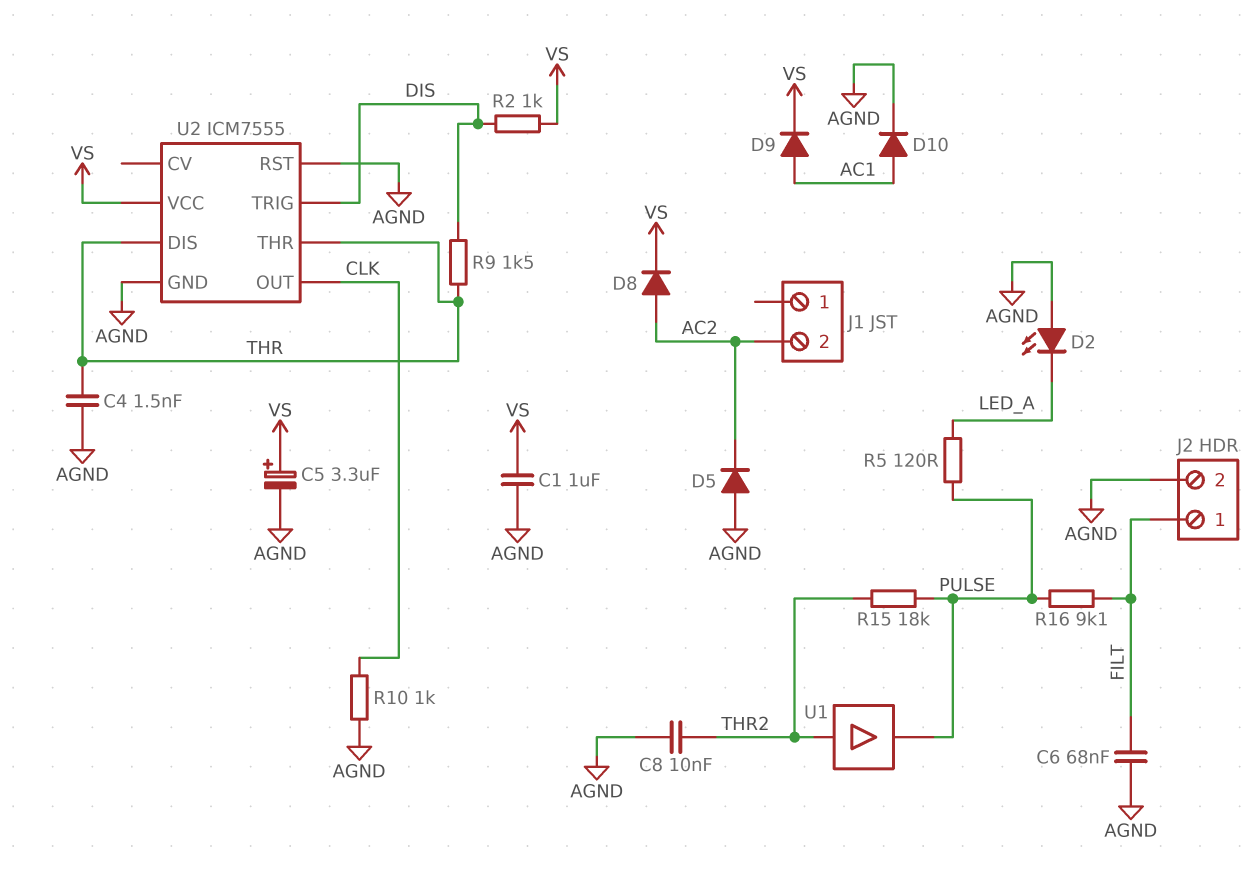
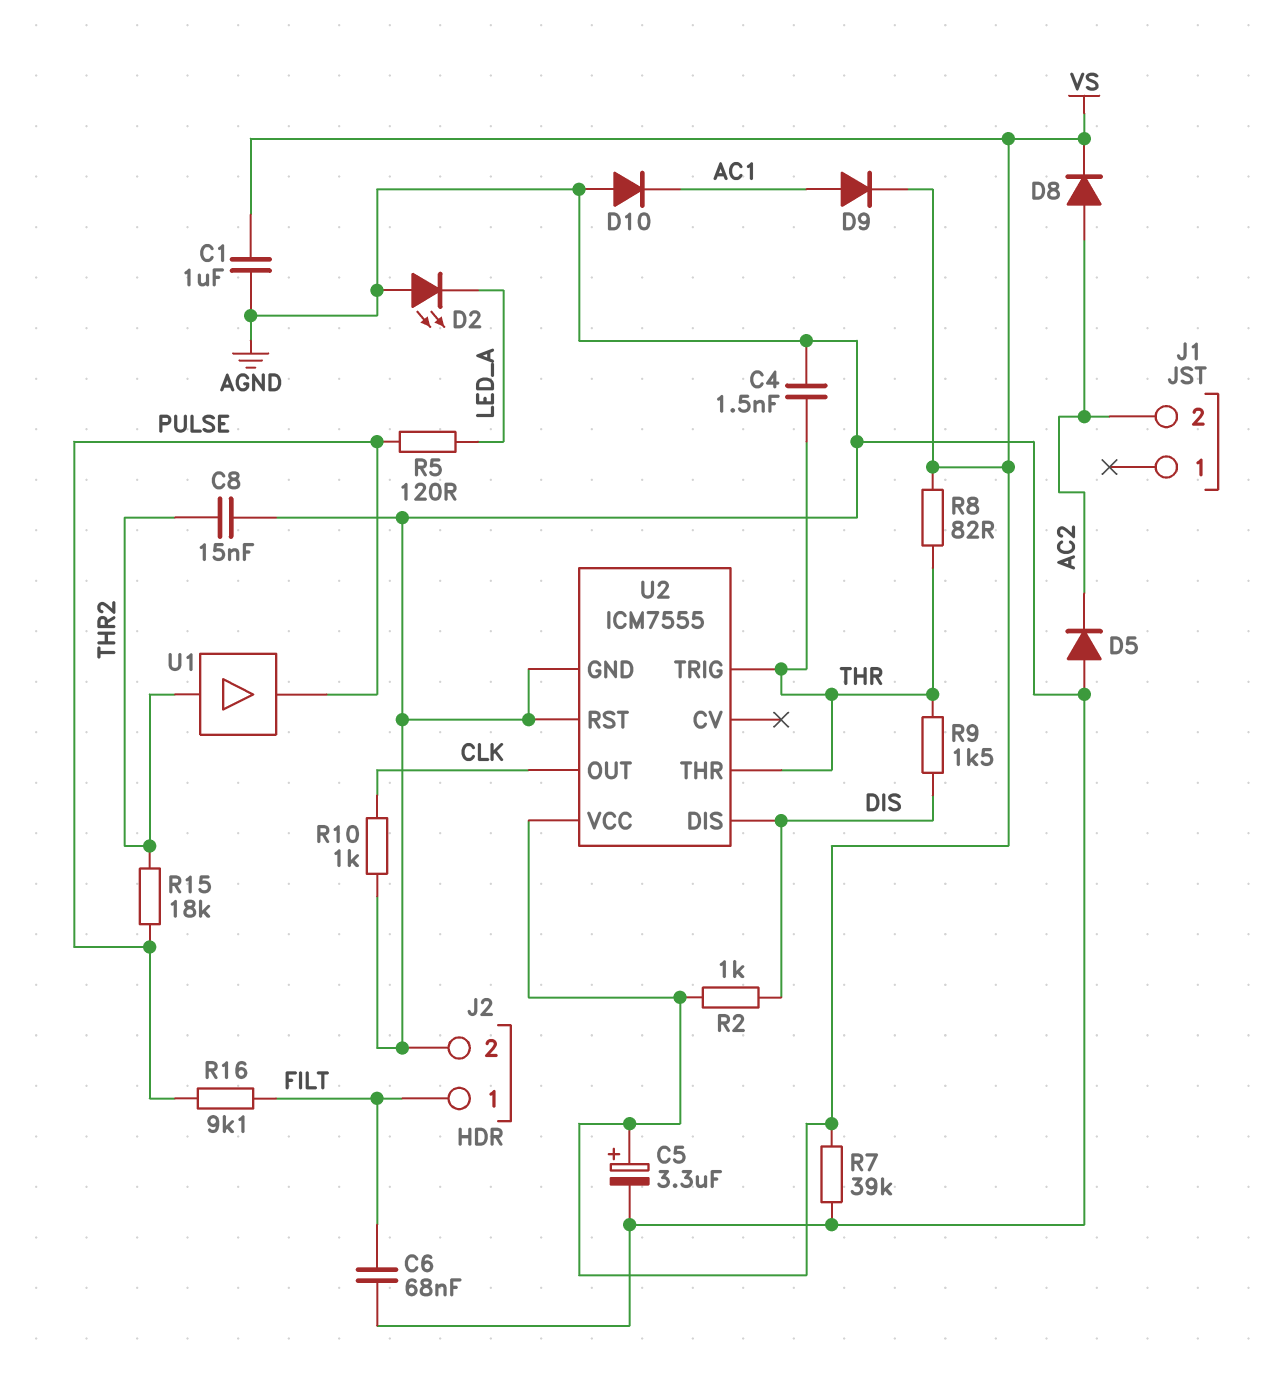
C8: 10nF (AGND, THR2) -> 15nF (AGND, THR2)
D10: diode (A AC1, K AGND) -> diode (A AGND, K AC1)
R7: none -> 39k (AGND, VS)
R8: none -> 82 (THR, VS)
U2 pin DIS: THR -> DIS
U2 pin TRIG: DIS -> THR

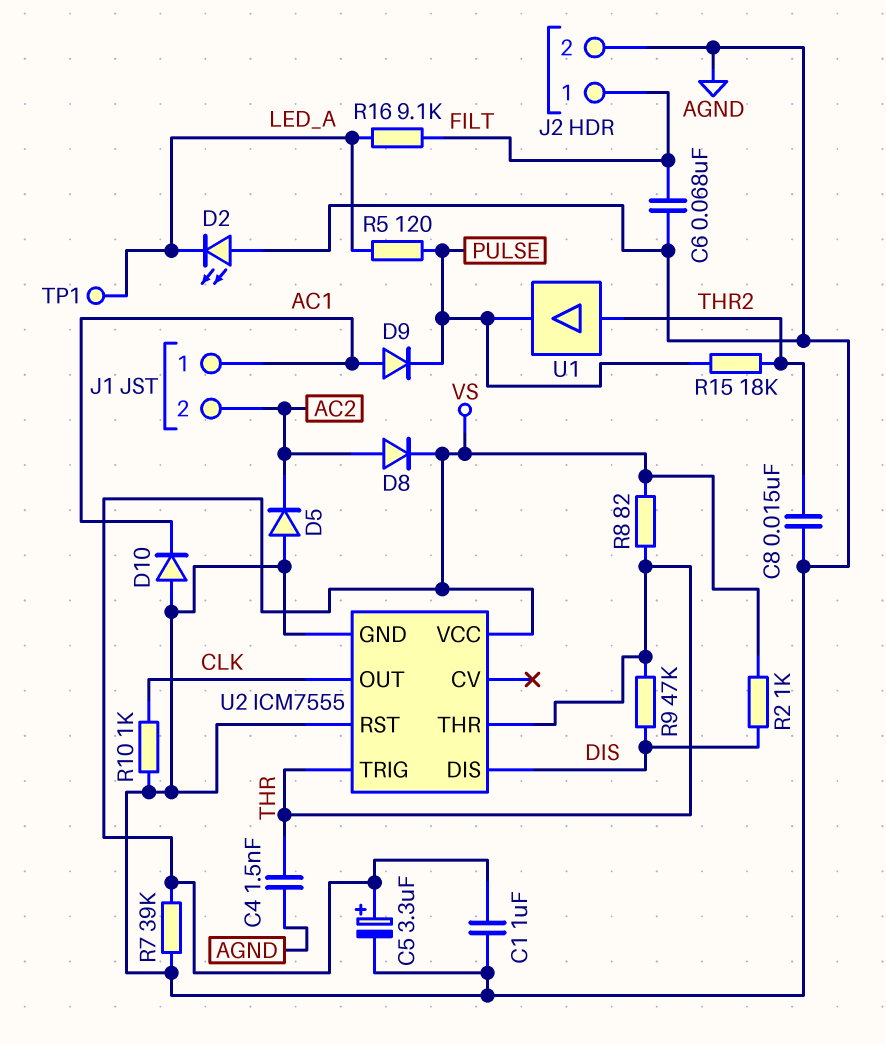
D9: diode (A AC1, K VS) -> diode (A AC1, K PULSE)
J1 pin 1: none -> AC1
R9: 1.5k (DIS, THR) -> 47k (DIS, THR)
R16: 9.1k (FILT, PULSE) -> 9.1k (FILT, LED_A)
TP1: none -> test point (LED_A)

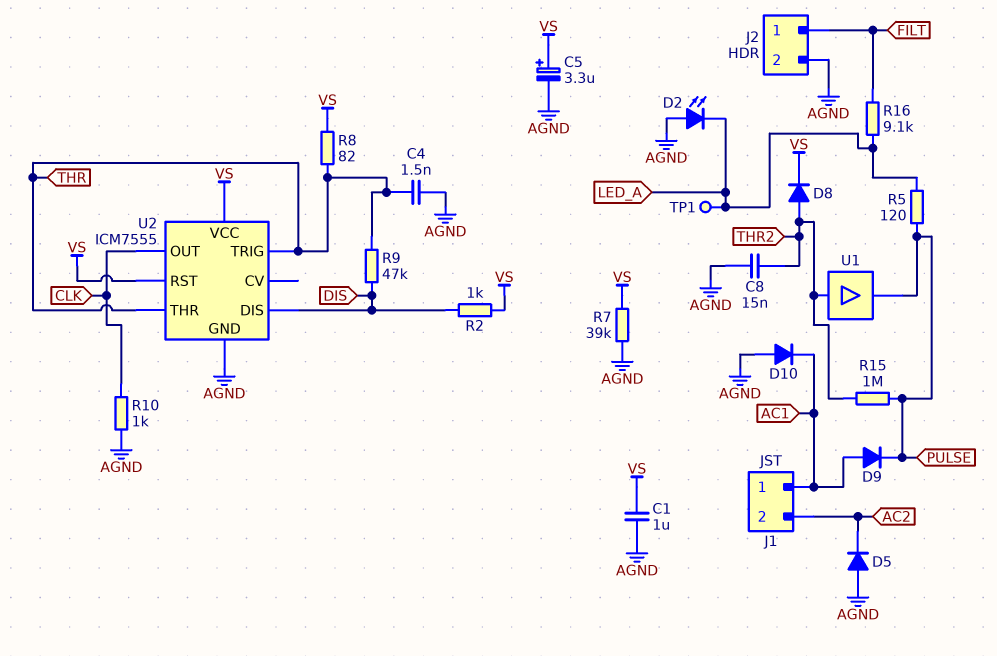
C6: 68nF (AGND, FILT) -> none
D8: diode (A AC2, K VS) -> diode (A THR2, K VS)
R15: 18k (PULSE, THR2) -> 1M (PULSE, THR2)
U2 pin RST: AGND -> VS

